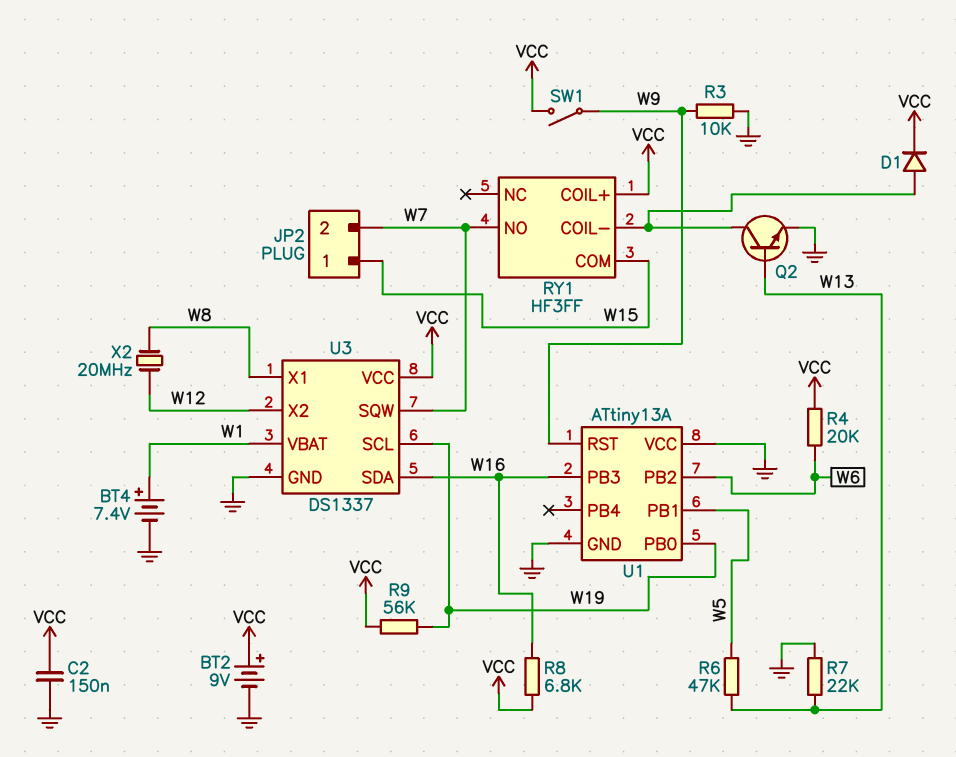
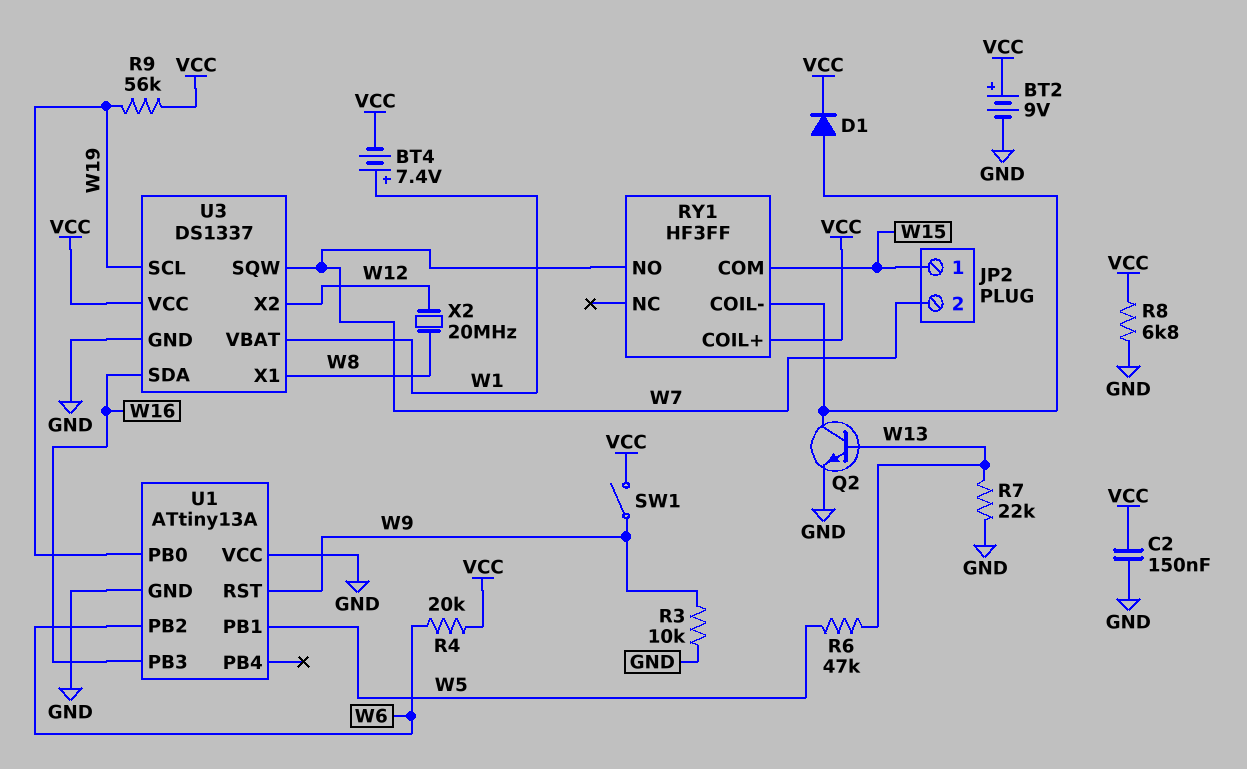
BT4: 7.4V (plus W1, minus GND) -> 7.4V (plus W1, minus VCC)
R8: 6.8k (VCC, W16) -> 6.8k (GND, VCC)

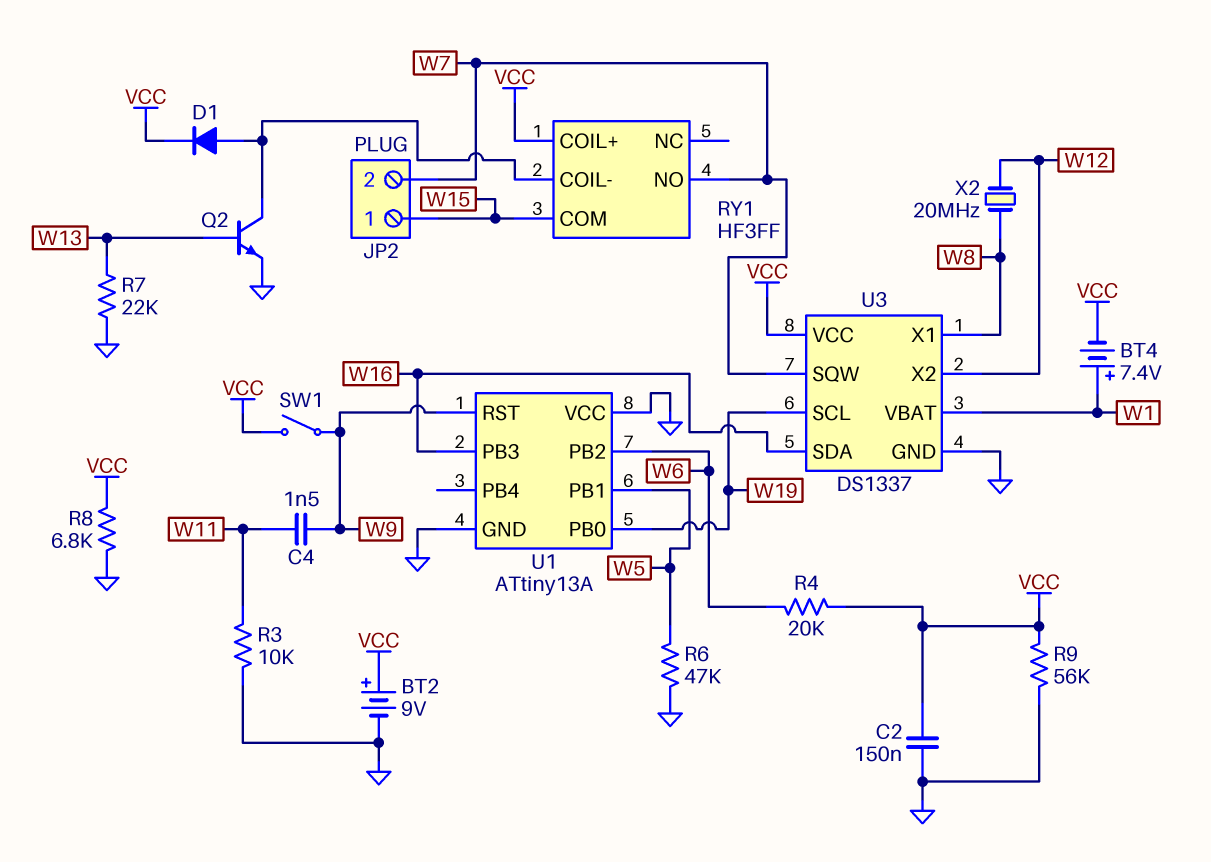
C4: none -> 1.5nF (W9, W11)
R3: 10k (GND, W9) -> 10k (GND, W11)
R6: 47k (W5, W13) -> 47k (GND, W5)
R9: 56k (VCC, W19) -> 56k (GND, VCC)

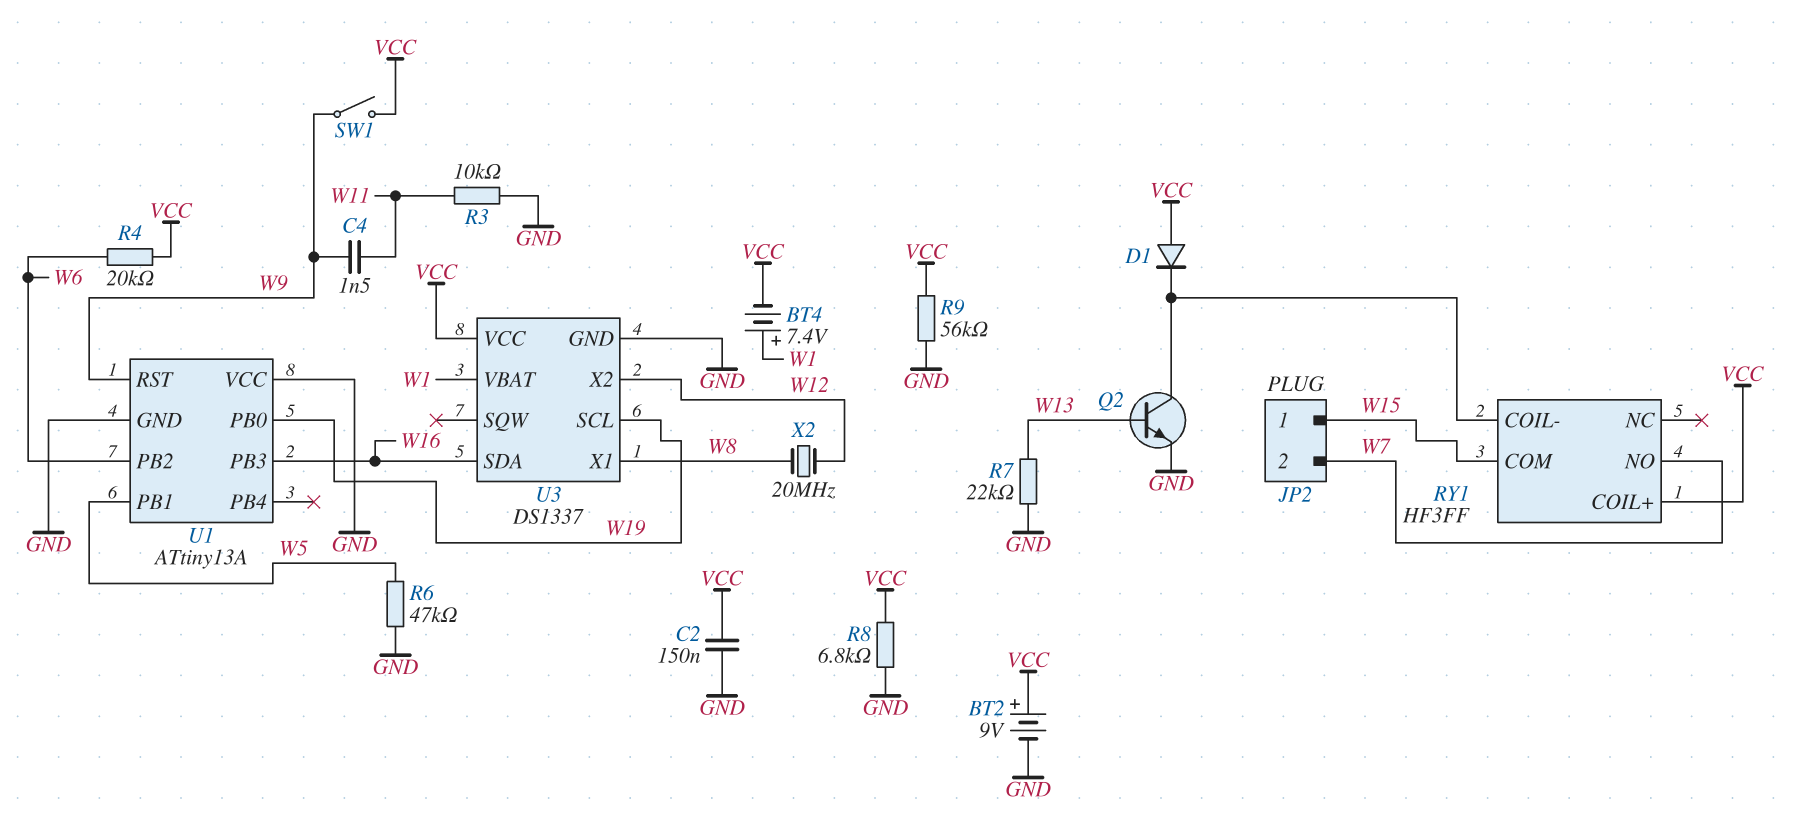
D1: diode (A RY1/COIL-, K VCC) -> diode (A VCC, K RY1/COIL-)
U3 pin SQW: W7 -> none

